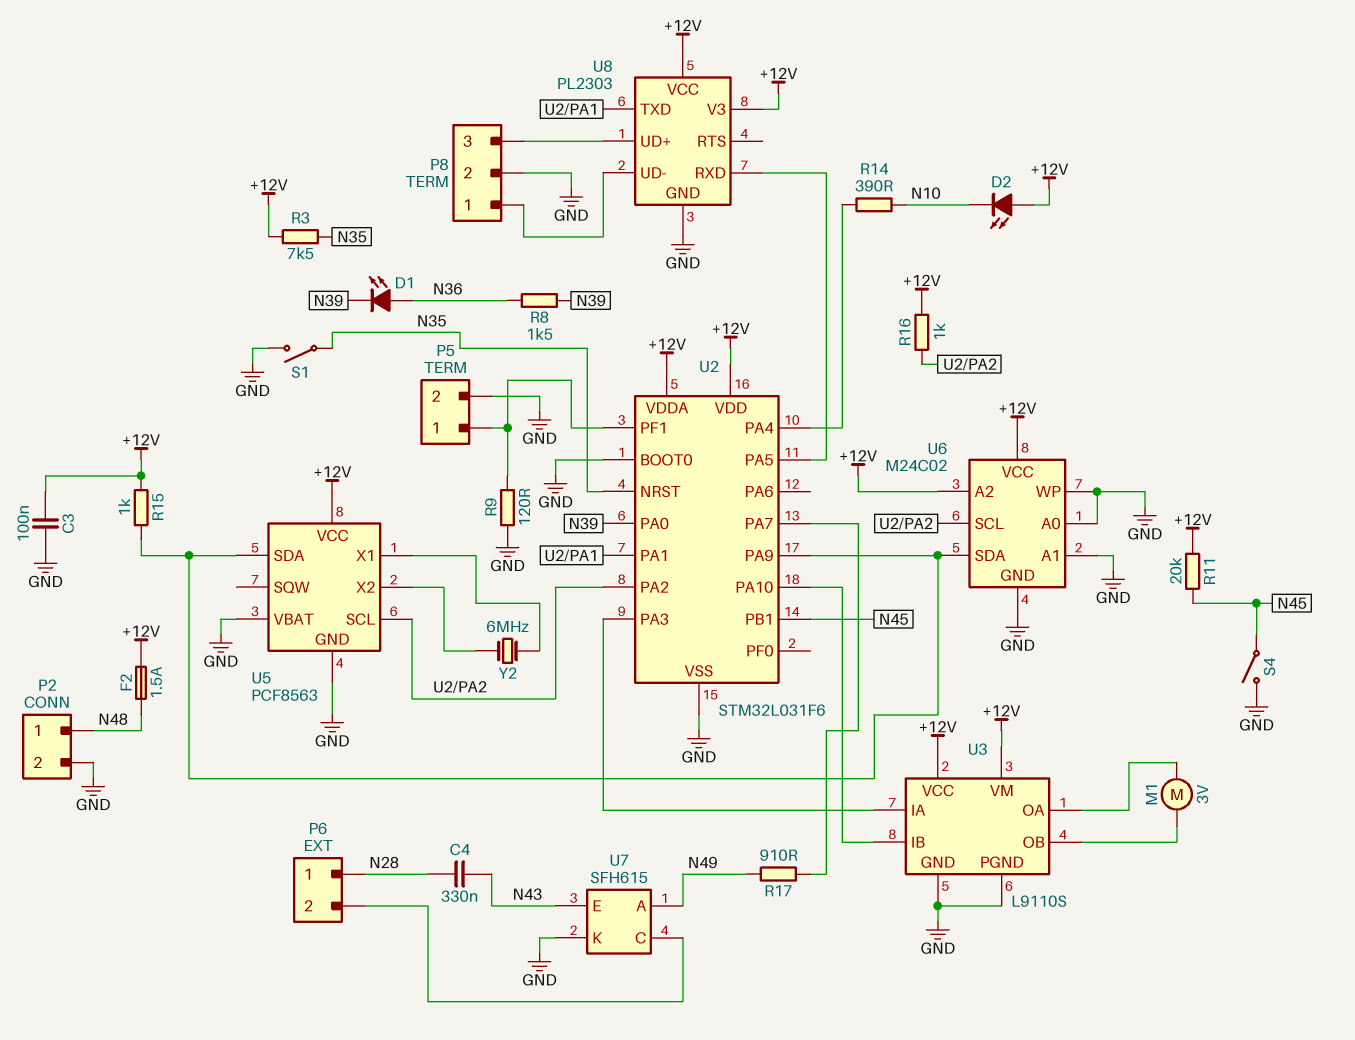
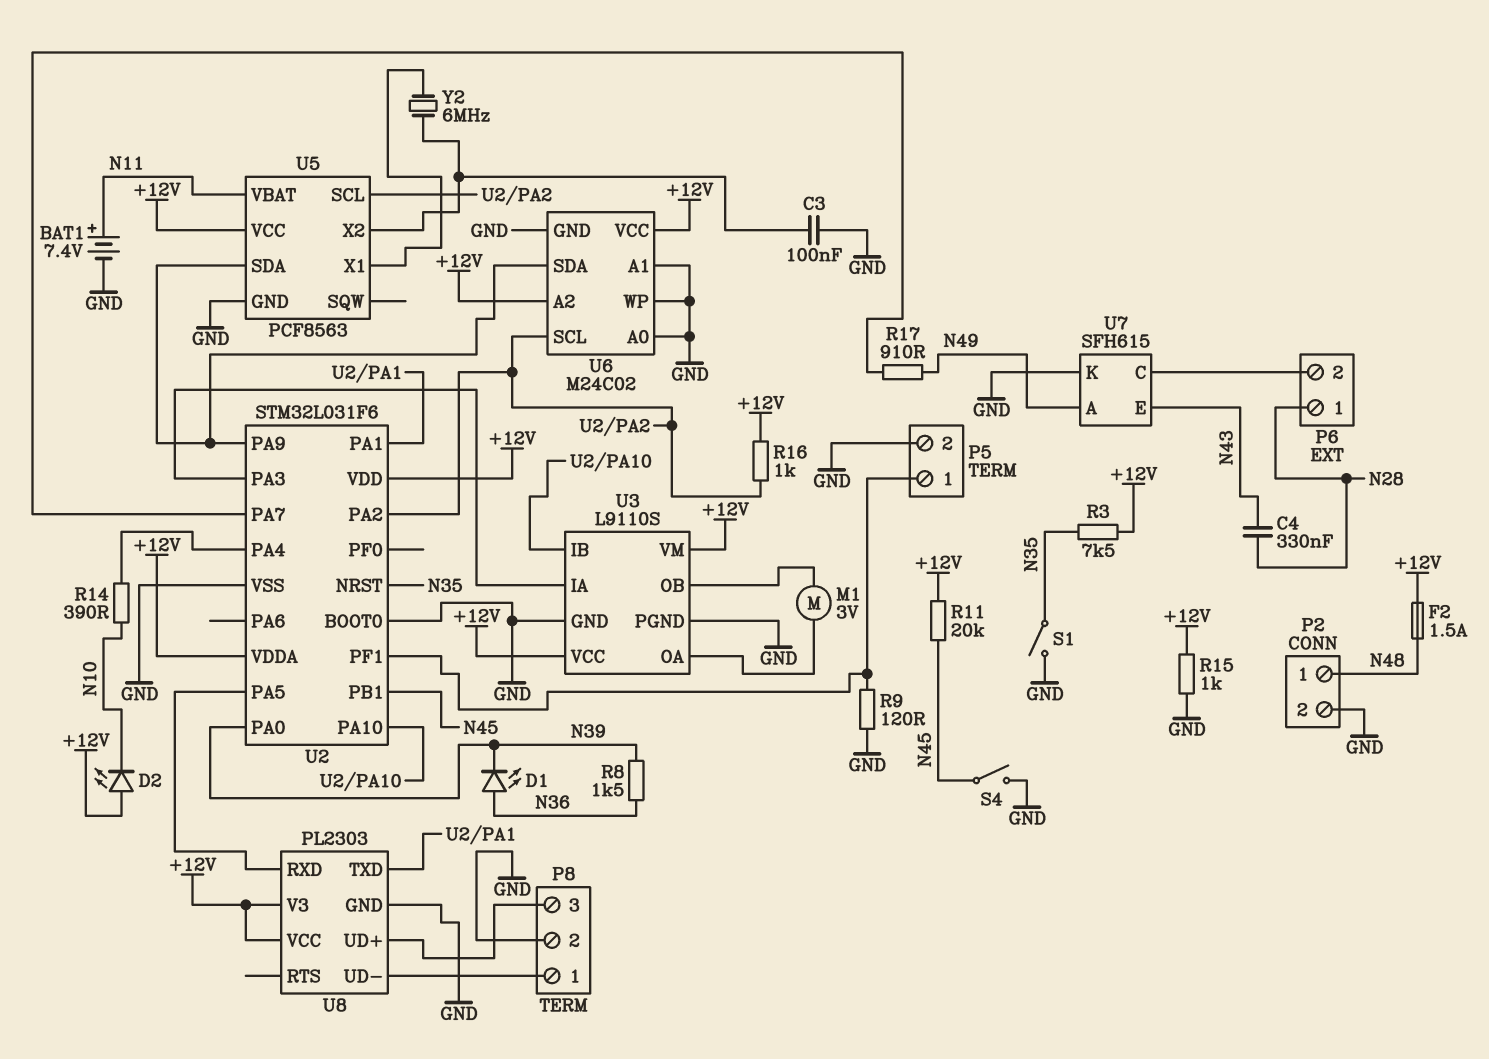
BAT1: none -> 7.4V (plus N11, minus GND)
C3: 100nF (+12V, GND) -> 100nF (GND, U5/X2)
R15: 1k (+12V, U2/PA9) -> 1k (+12V, GND)
U5 pin VBAT: GND -> N11

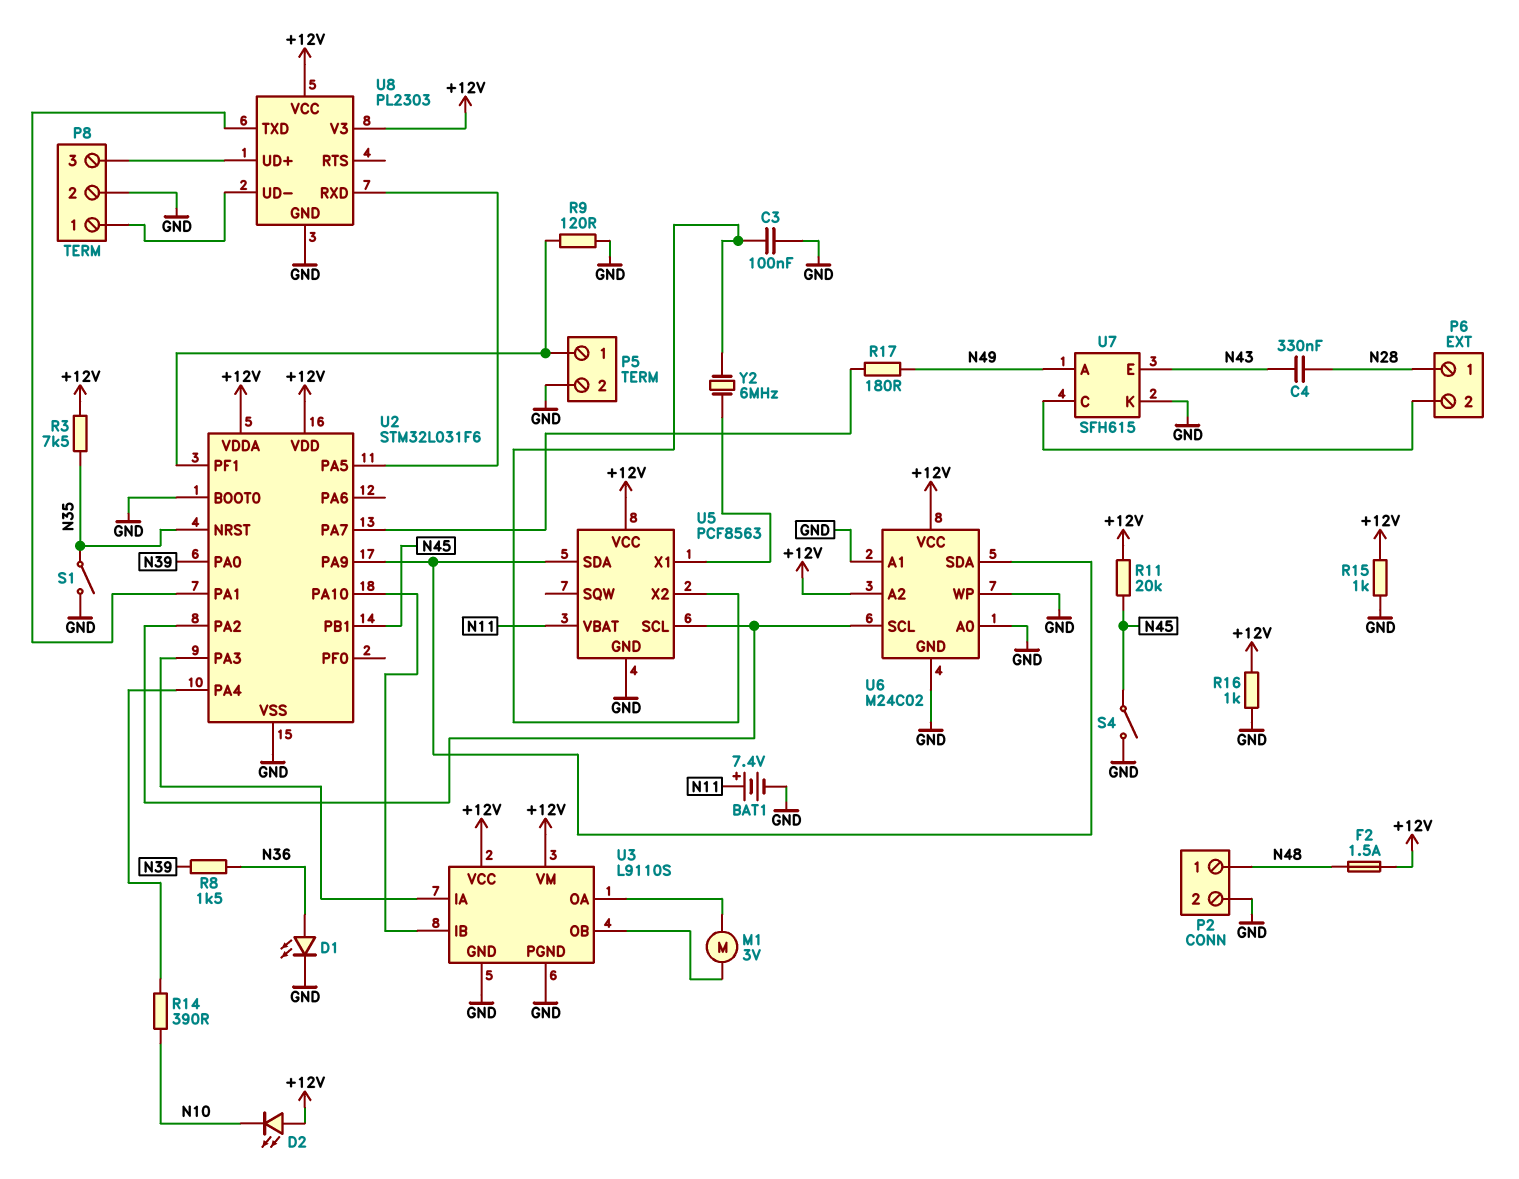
D1: LED (A N36, K N39) -> LED (A N36, K GND)
R16: 1k (+12V, U2/PA2) -> 1k (+12V, GND)
R17: 910 (N49, U2/PA7) -> 180 (N49, U2/PA7)

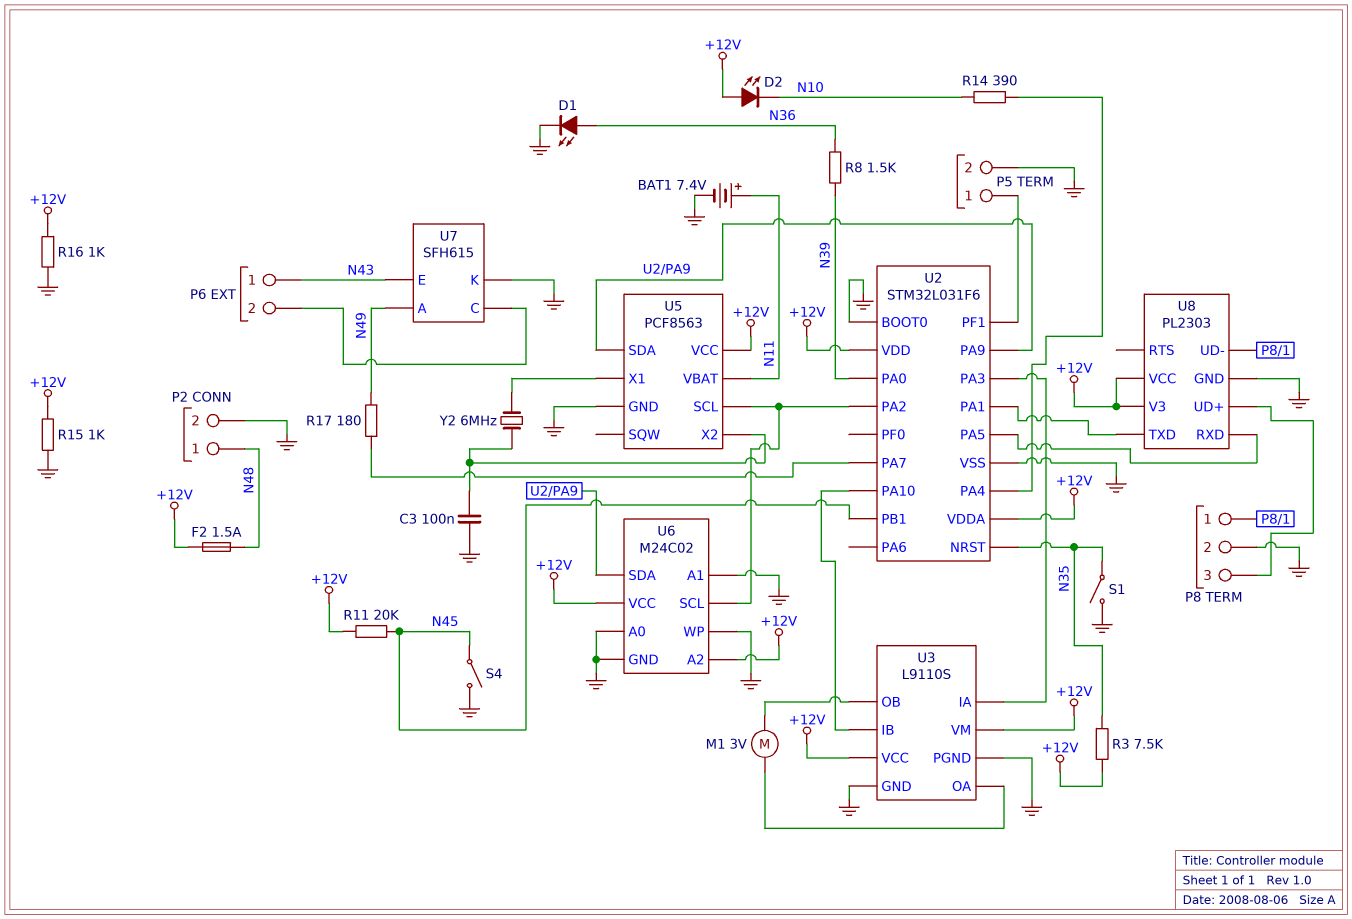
C4: 330nF (N28, N43) -> none
P6 pin 1: N28 -> N43
R9: 120 (GND, P5/1) -> none

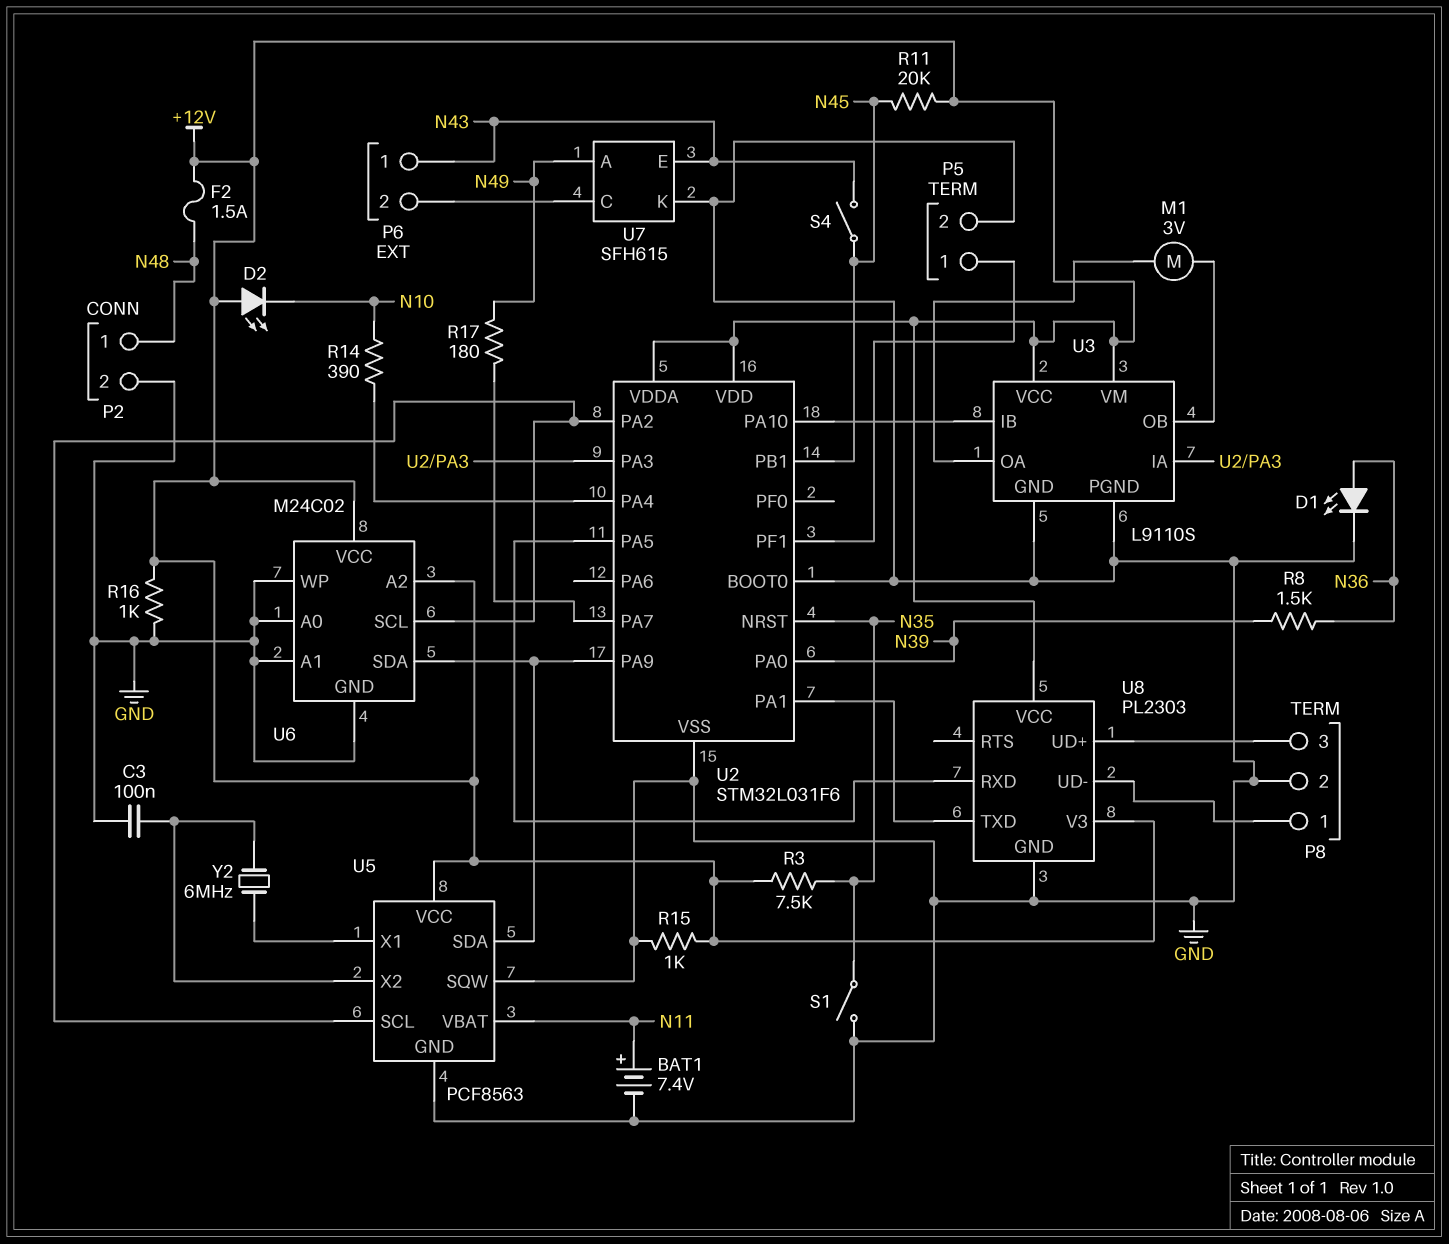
S4: switch (GND, N45) -> switch (N43, N45)
U5 pin SQW: none -> GND

